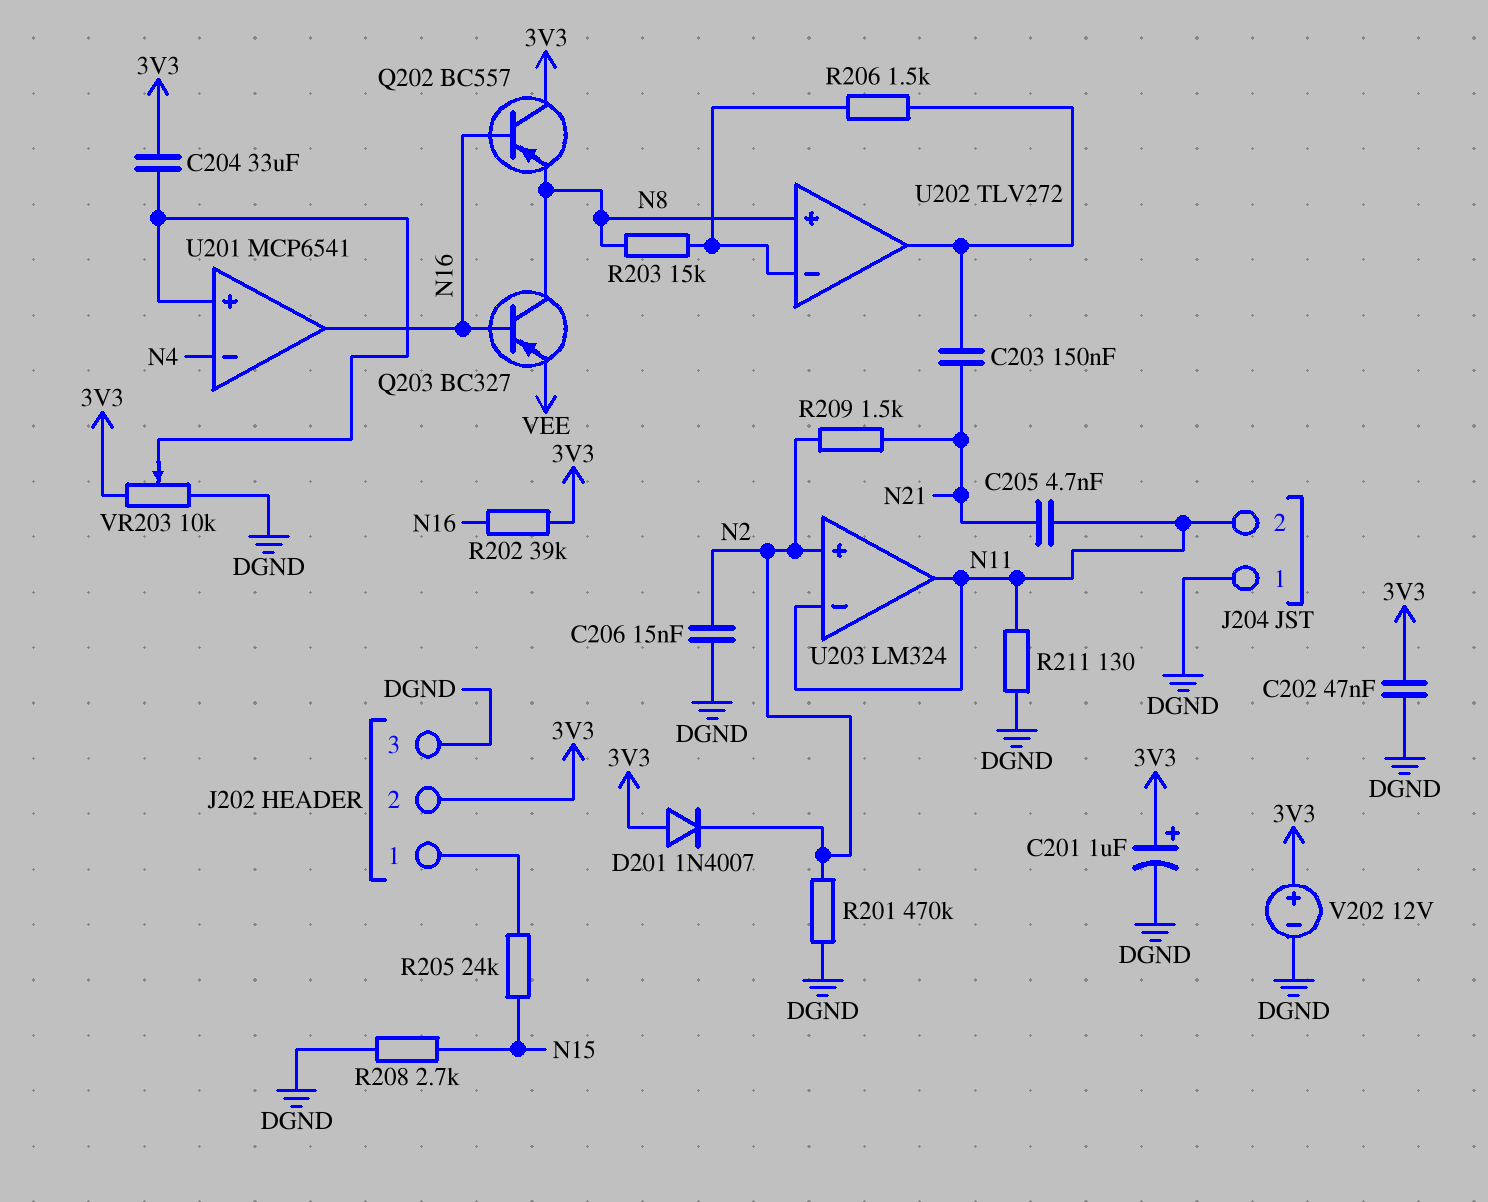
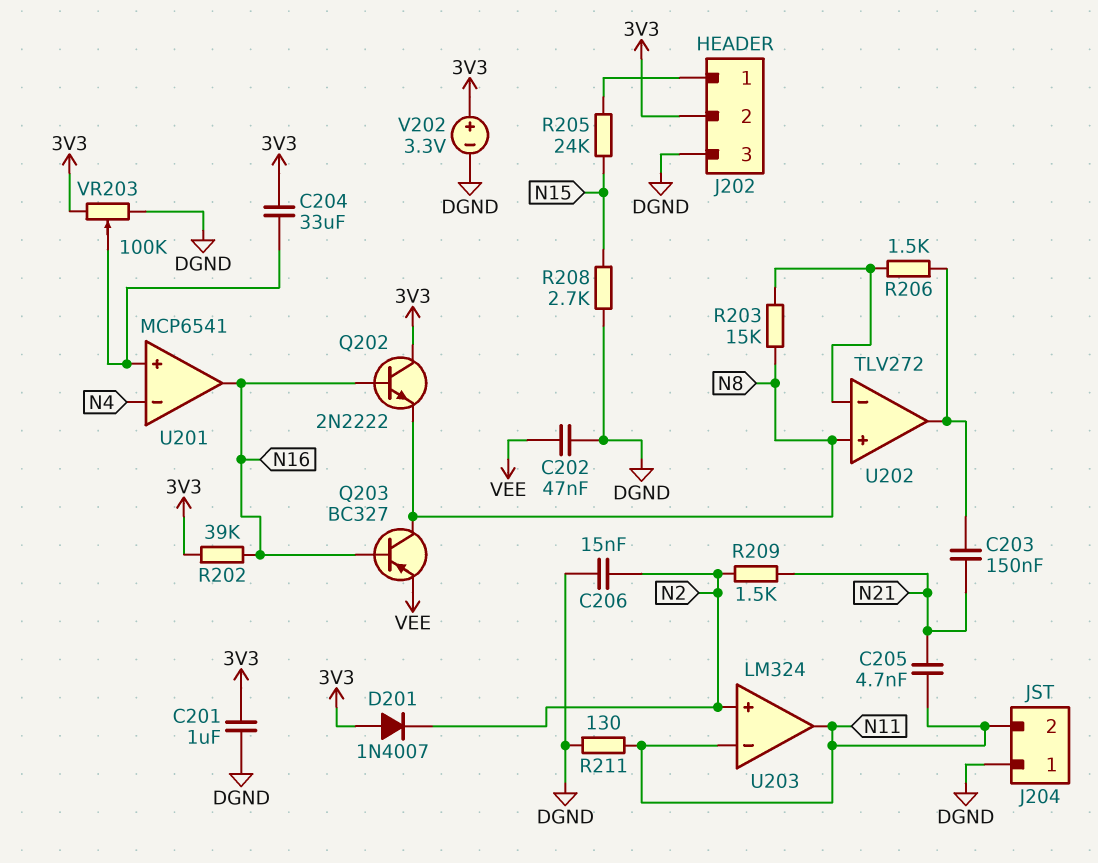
C201: 1uF (plus 3V3, minus DGND) -> 1uF (3V3, DGND)
C202: 47nF (3V3, DGND) -> 47nF (DGND, VEE)
Q202: PNP BC557 (B N16, C 3V3, E N8) -> NPN 2N2222 (B N16, C 3V3, E N8)
R201: 470k (DGND, N2) -> none
V202: 12V (plus 3V3, minus DGND) -> 3.3V (plus 3V3, minus DGND)
VR203: 10k (3V3, DGND, wiper U201/in+) -> 100k (3V3, DGND, wiper U201/in+)

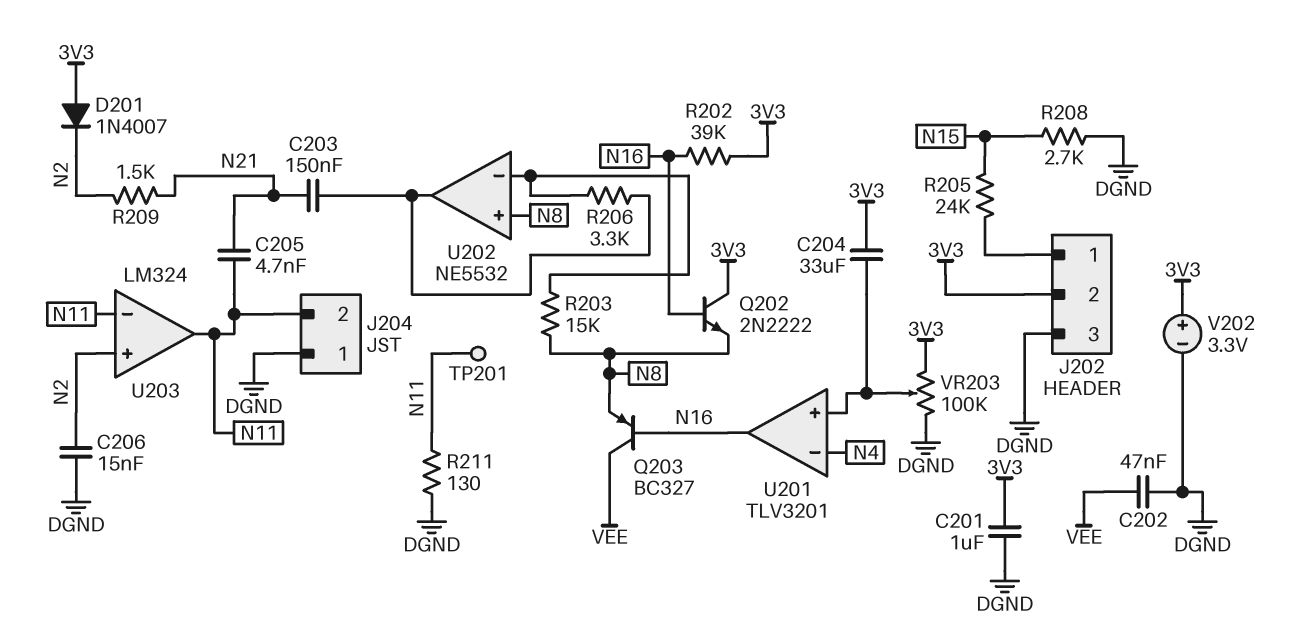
Q203: PNP BC327 (B N16, C N8, E VEE) -> PNP BC327 (B N16, C VEE, E N8)
R206: 1.5k (U202/in-, U202/out) -> 3.3k (U202/in-, U202/out)
TP201: none -> test point (N11)
U201: MCP6541 -> TLV3201
U202: TLV272 -> NE5532

